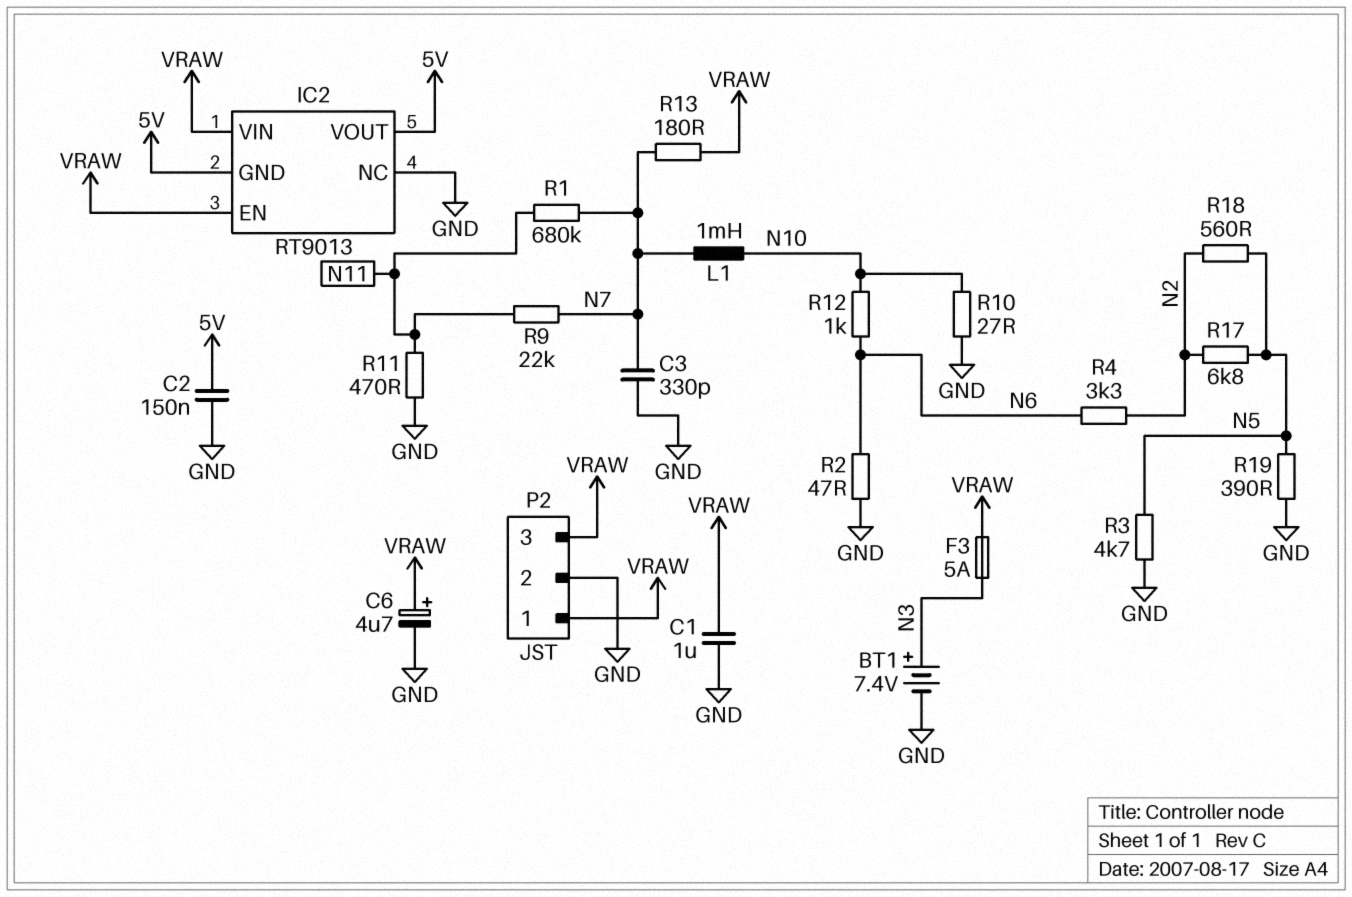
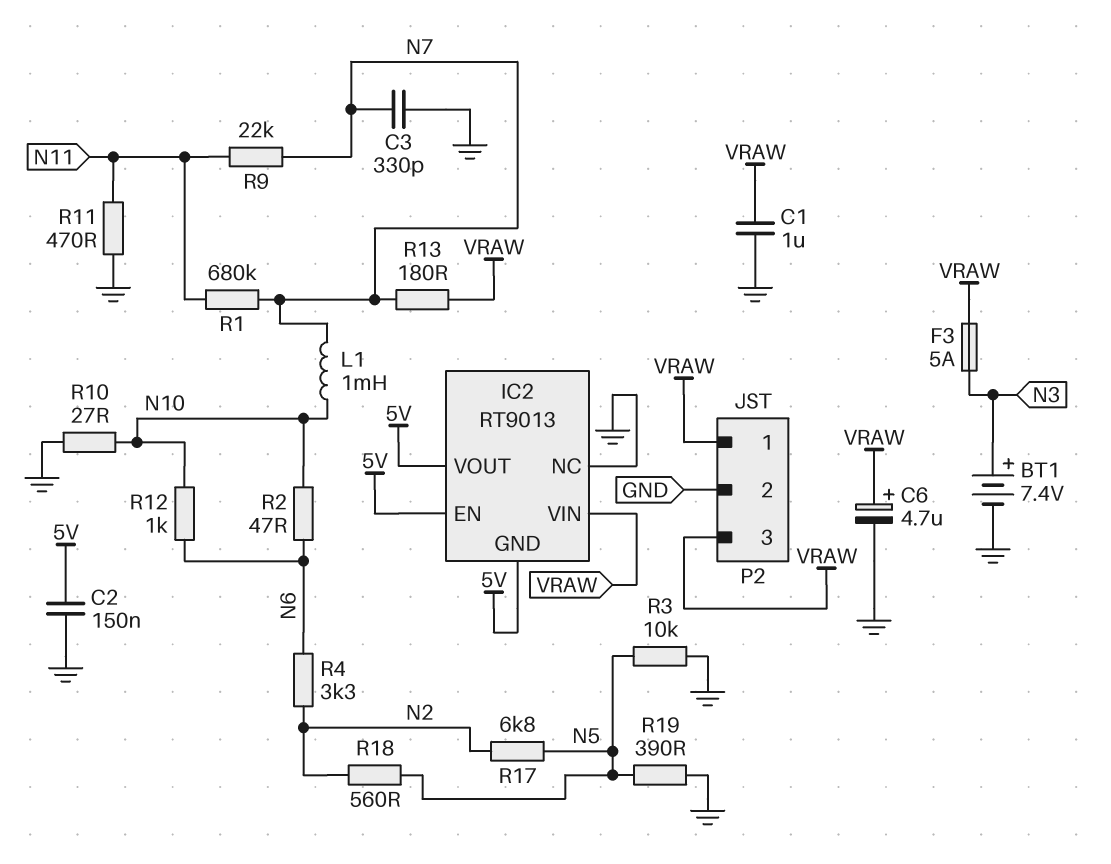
IC2 pin EN: VRAW -> 5V
R2: 47 (GND, N6) -> 47 (N6, N10)
R3: 4.7k (GND, N5) -> 10k (GND, N5)

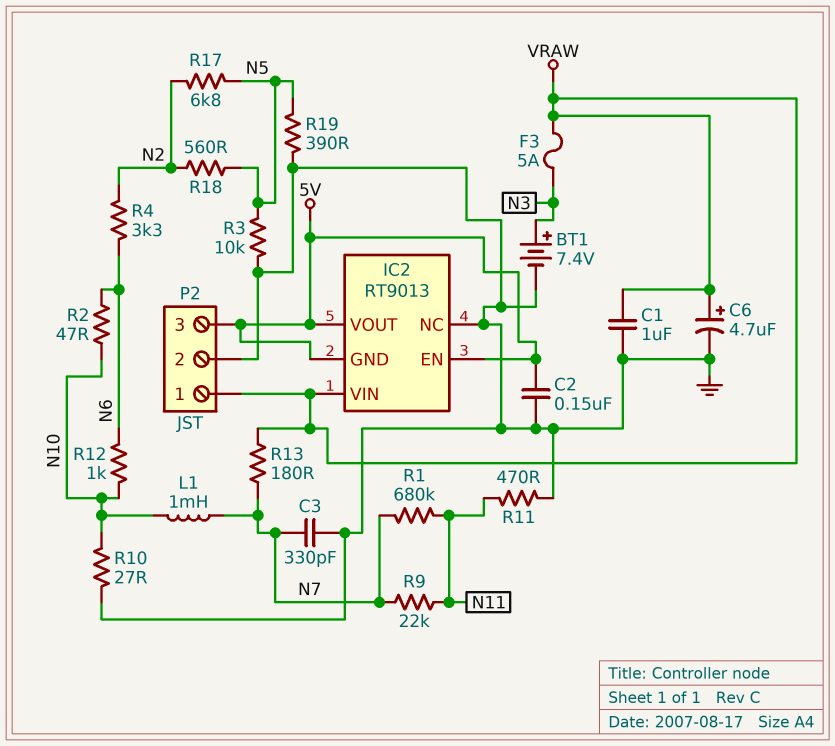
P2 pin 3: VRAW -> 5V

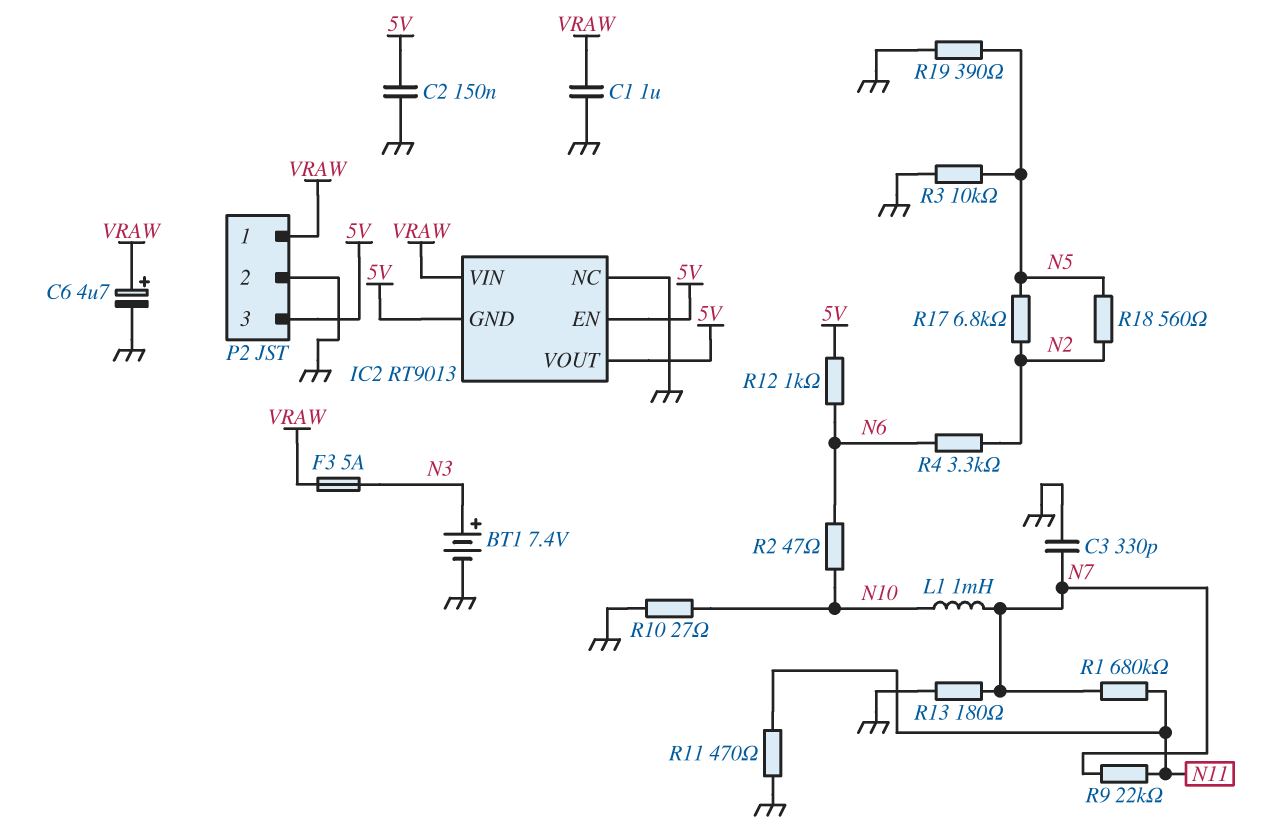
R12: 1k (N6, N10) -> 1k (5V, N6)
R13: 180 (N7, VRAW) -> 180 (GND, N7)

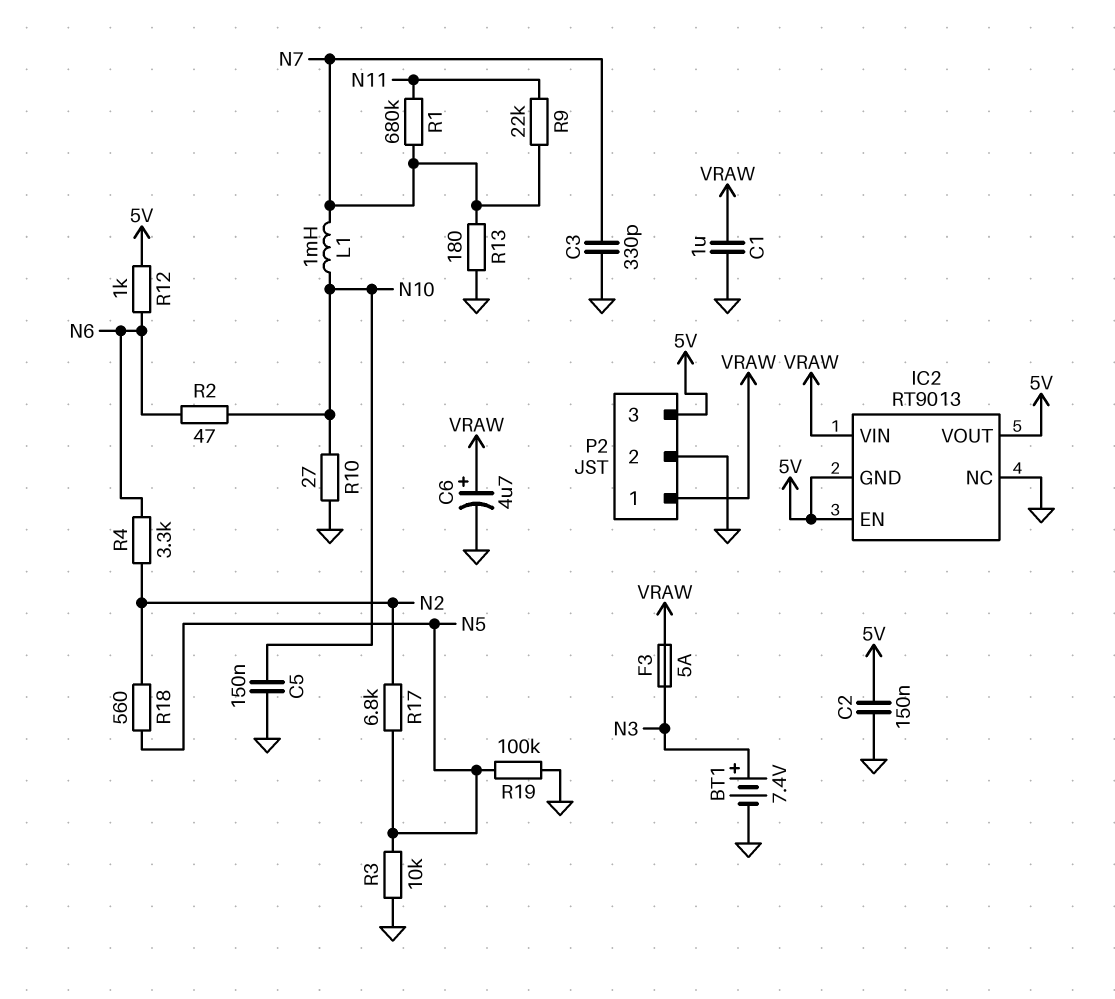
C5: none -> 150nF (GND, N10)
R11: 470 (GND, N11) -> none
R19: 390 (GND, N5) -> 100k (GND, N5)

